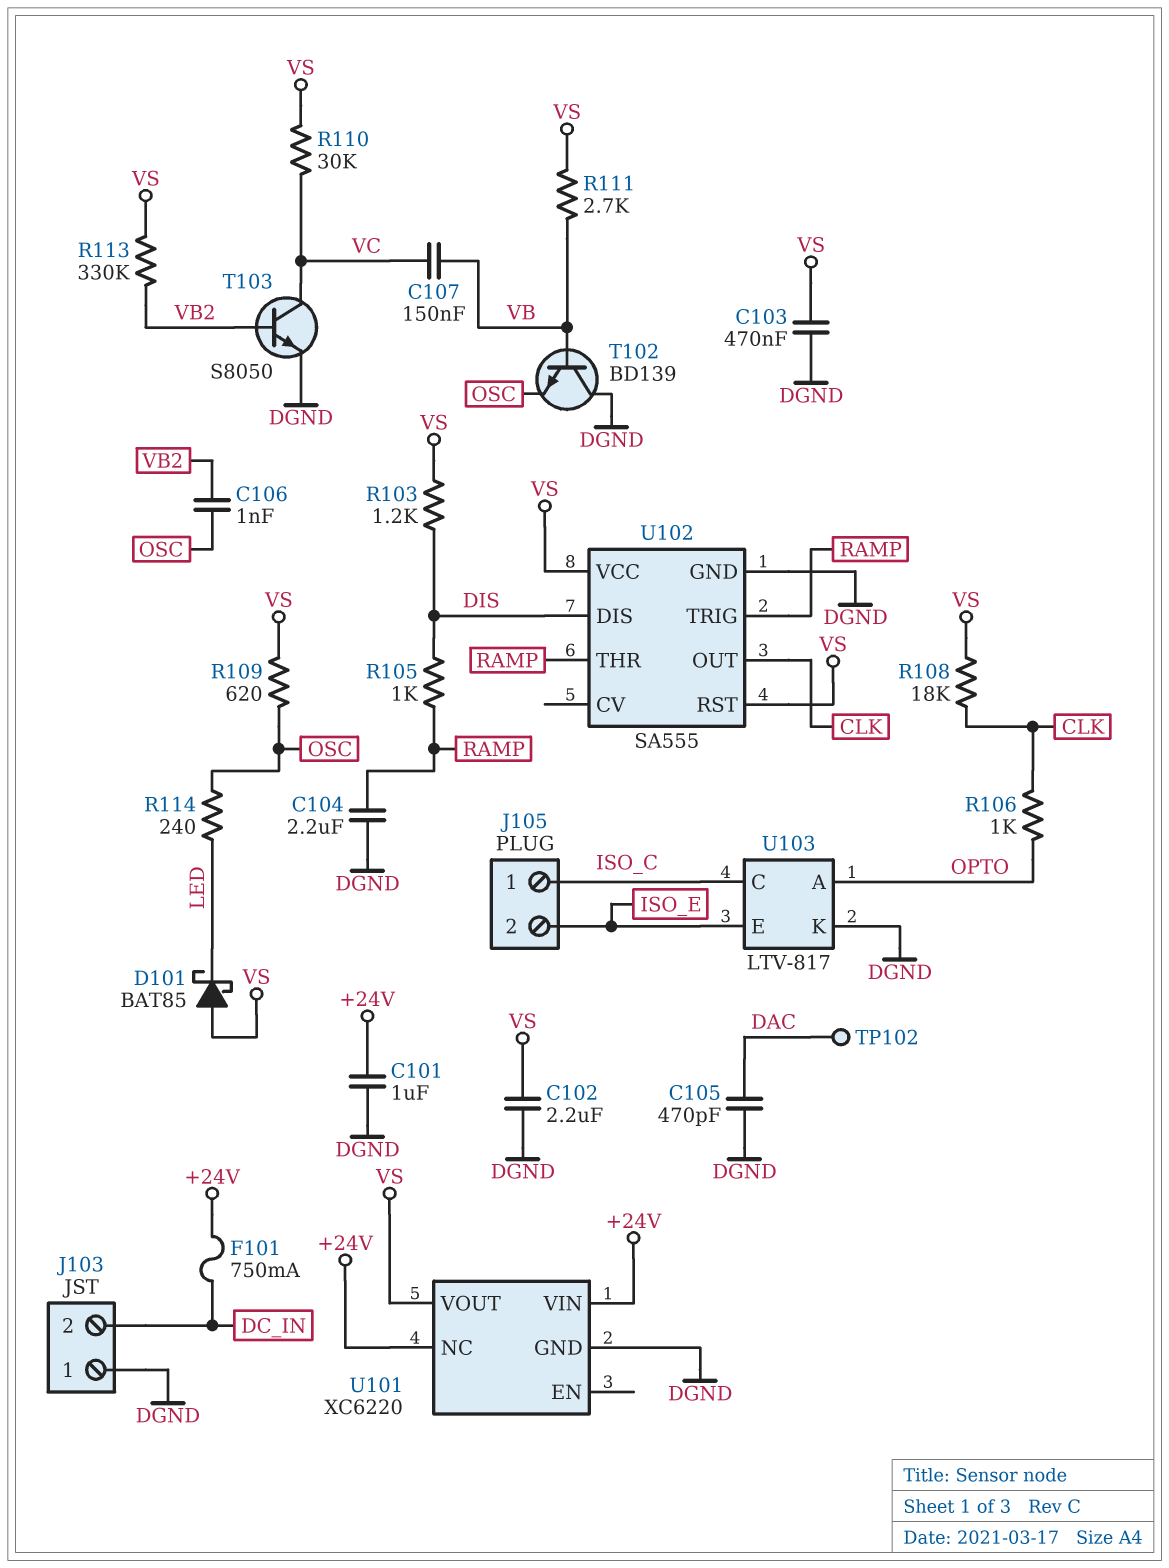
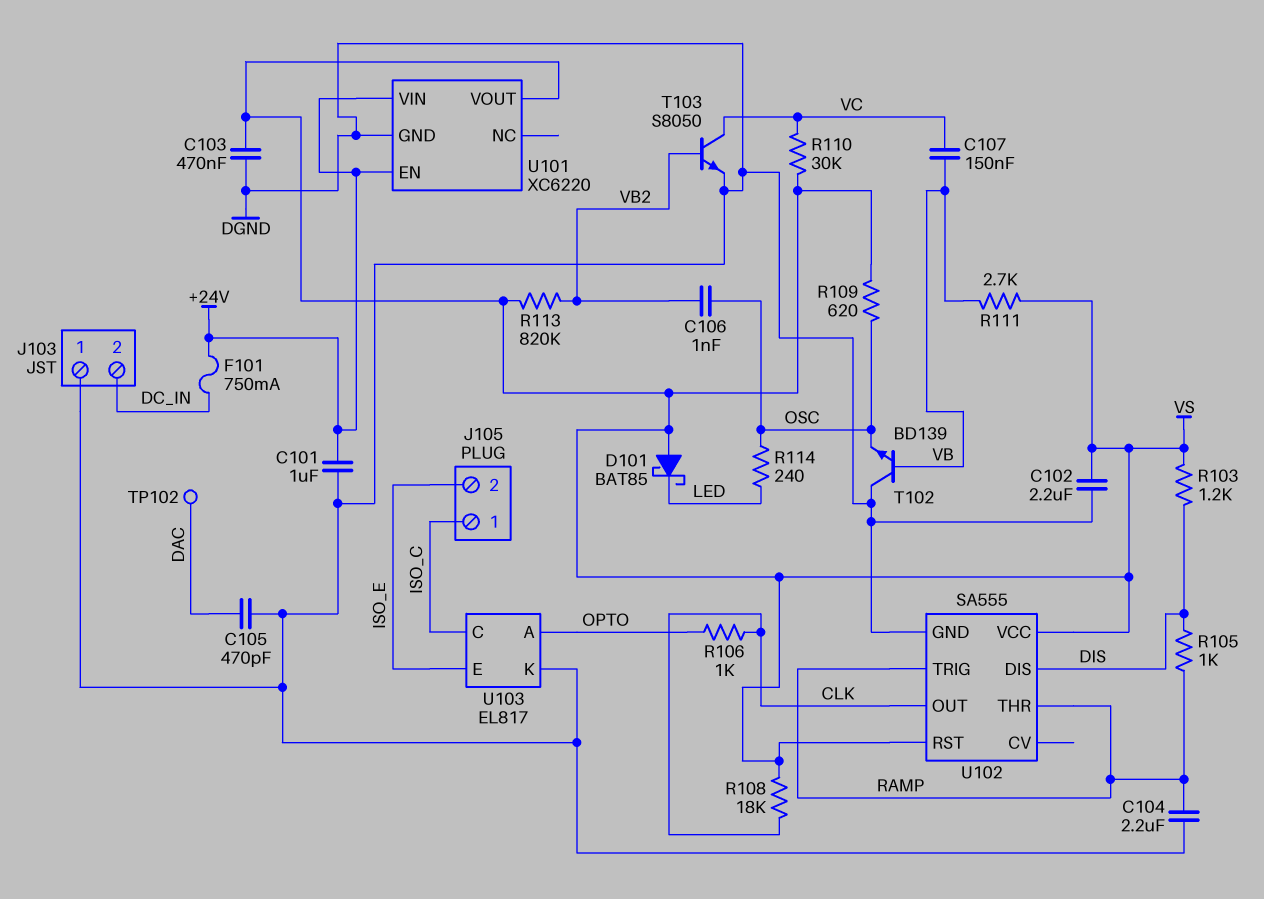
R113: 330k (VB2, VS) -> 820k (VB2, VS)
U101 pin EN: none -> +24V
U101 pin NC: +24V -> none
U103: LTV-817 -> EL817

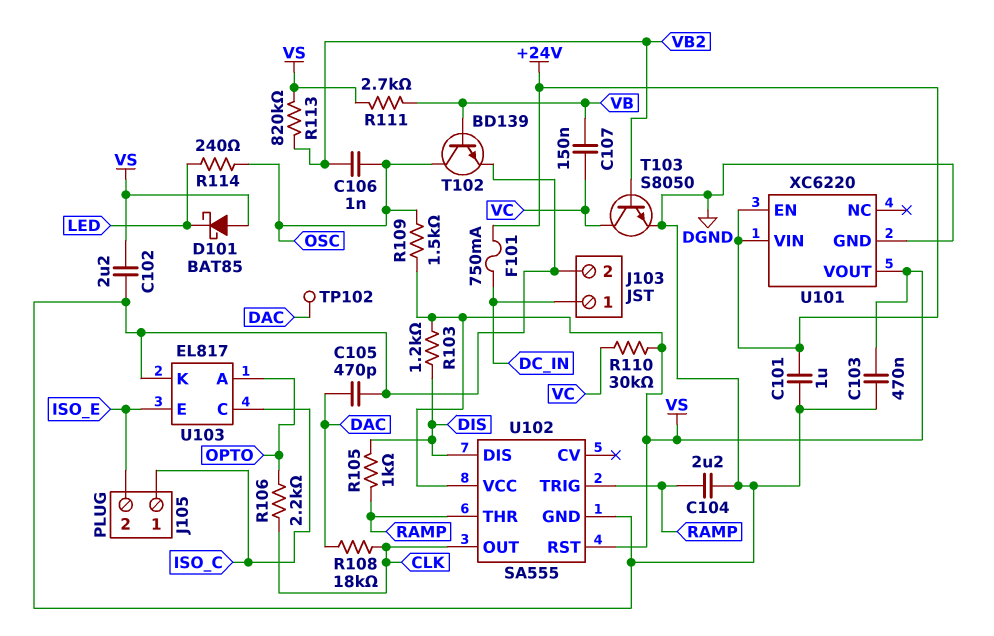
J103 pin 1: DGND -> DC_IN
J103 pin 2: DC_IN -> DGND
R106: 1k (CLK, OPTO) -> 2.2k (CLK, OPTO)
R108: 18k (CLK, VS) -> 18k (CLK, DAC)
R109: 620 (OSC, VS) -> 1.5k (OSC, VS)
T102: NPN BD139 (B VB, C DGND, E OSC) -> NPN BD139 (B VB, C OSC, E DGND)

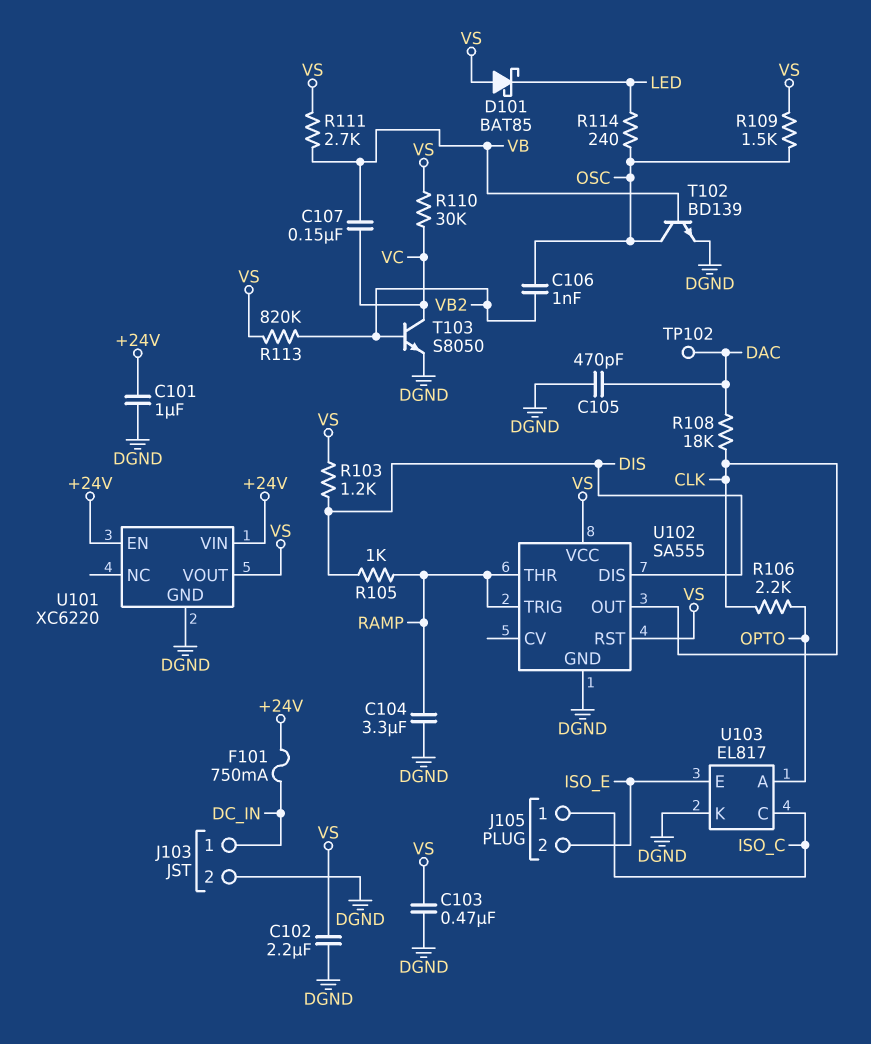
C104: 2.2uF (DGND, RAMP) -> 3.3uF (DGND, RAMP)

